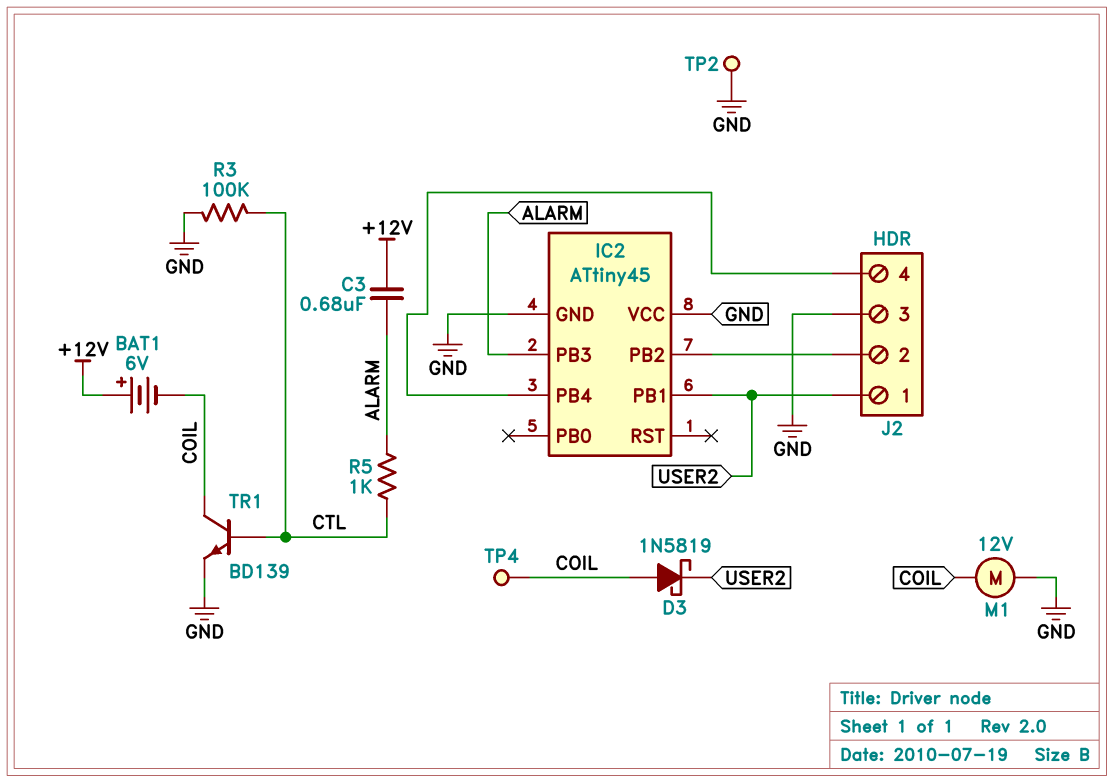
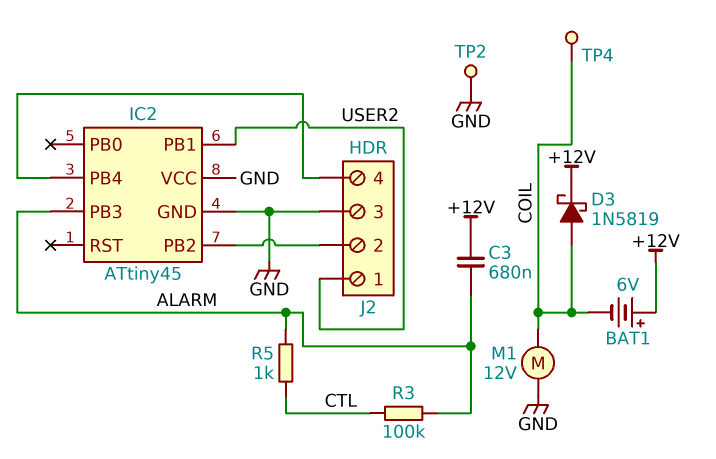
D3: schottky 1N5819 (A COIL, K USER2) -> schottky 1N5819 (A COIL, K +12V)
R3: 100k (CTL, GND) -> 100k (ALARM, CTL)
TR1: NPN BD139 (B CTL, C COIL, E GND) -> none

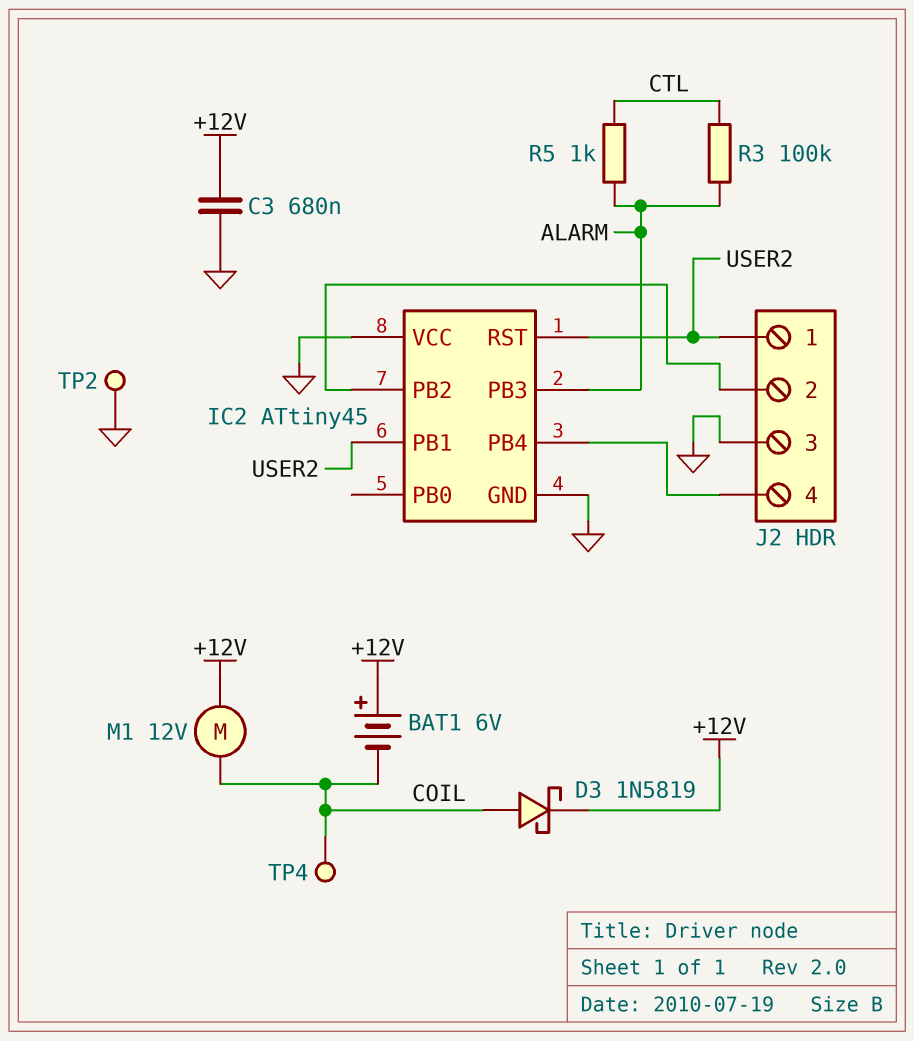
C3: 680nF (+12V, ALARM) -> 680nF (+12V, GND)
IC2 pin RST: none -> USER2
M1: motor 12V (COIL, GND) -> motor 12V (+12V, COIL)

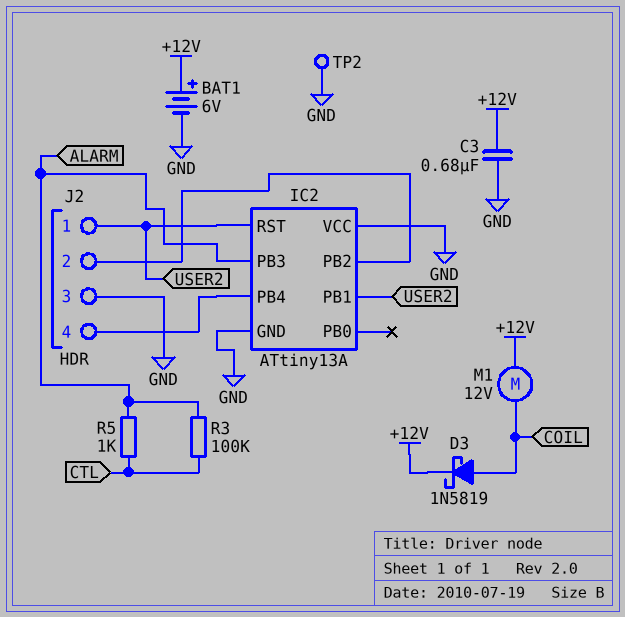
BAT1: 6V (plus +12V, minus COIL) -> 6V (plus +12V, minus GND)
IC2: ATtiny45 -> ATtiny13A
TP4: test point (COIL) -> none

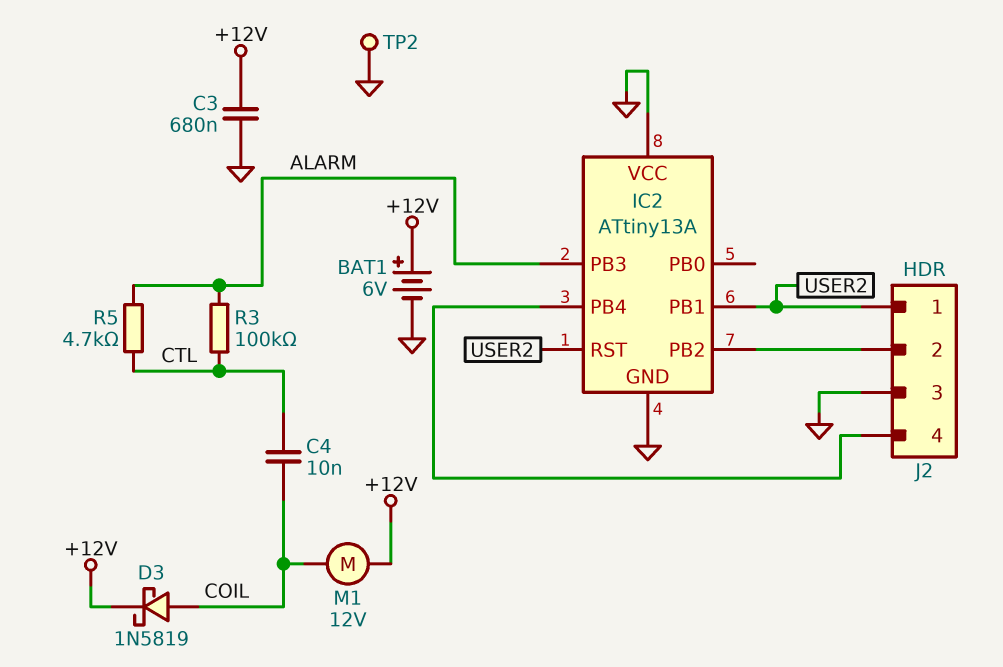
C4: none -> 10nF (COIL, CTL)
R5: 1k (ALARM, CTL) -> 4.7k (ALARM, CTL)

